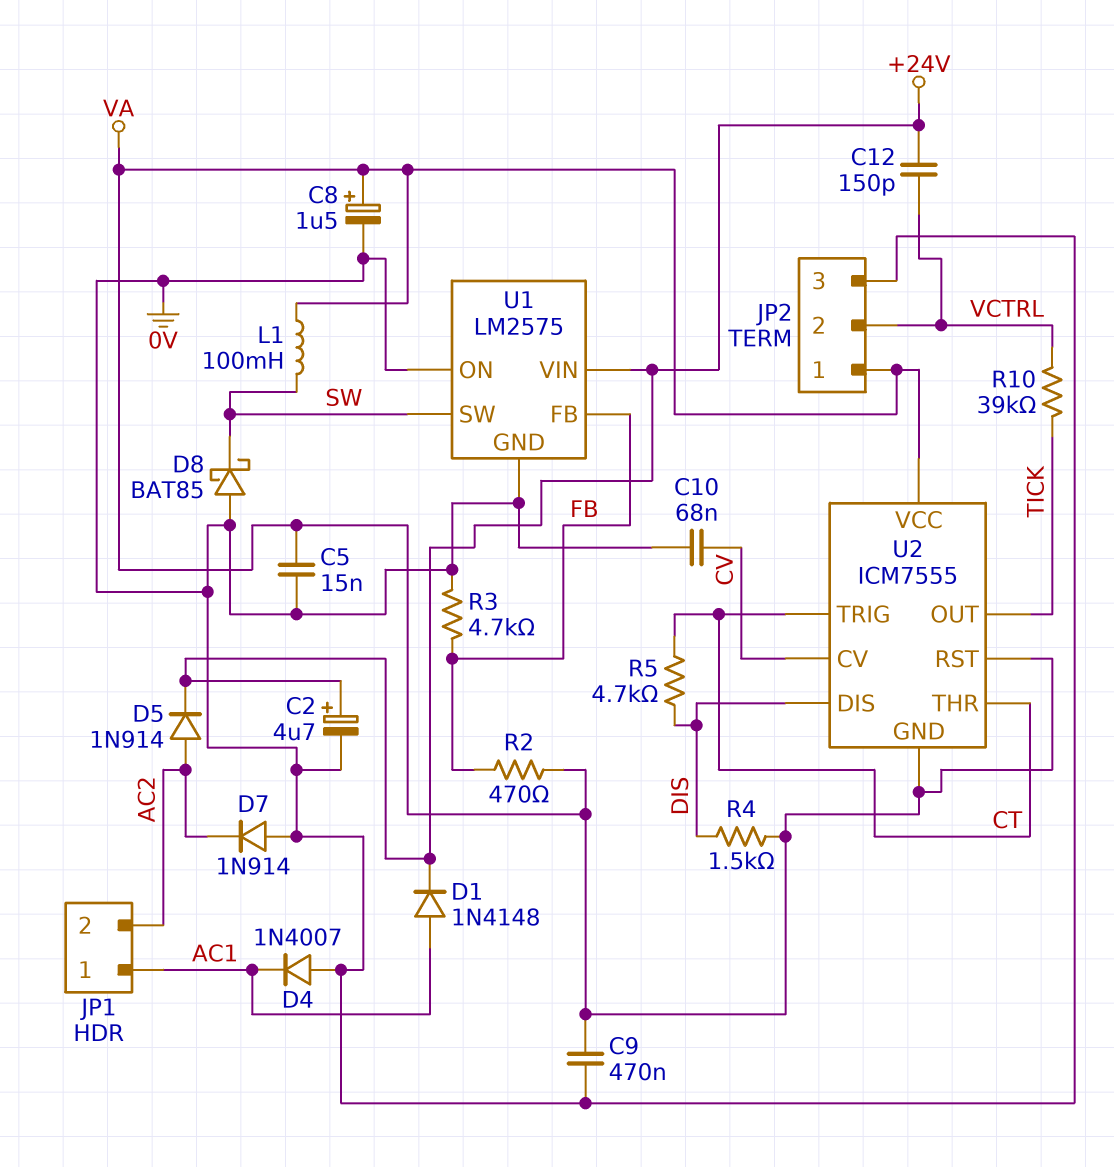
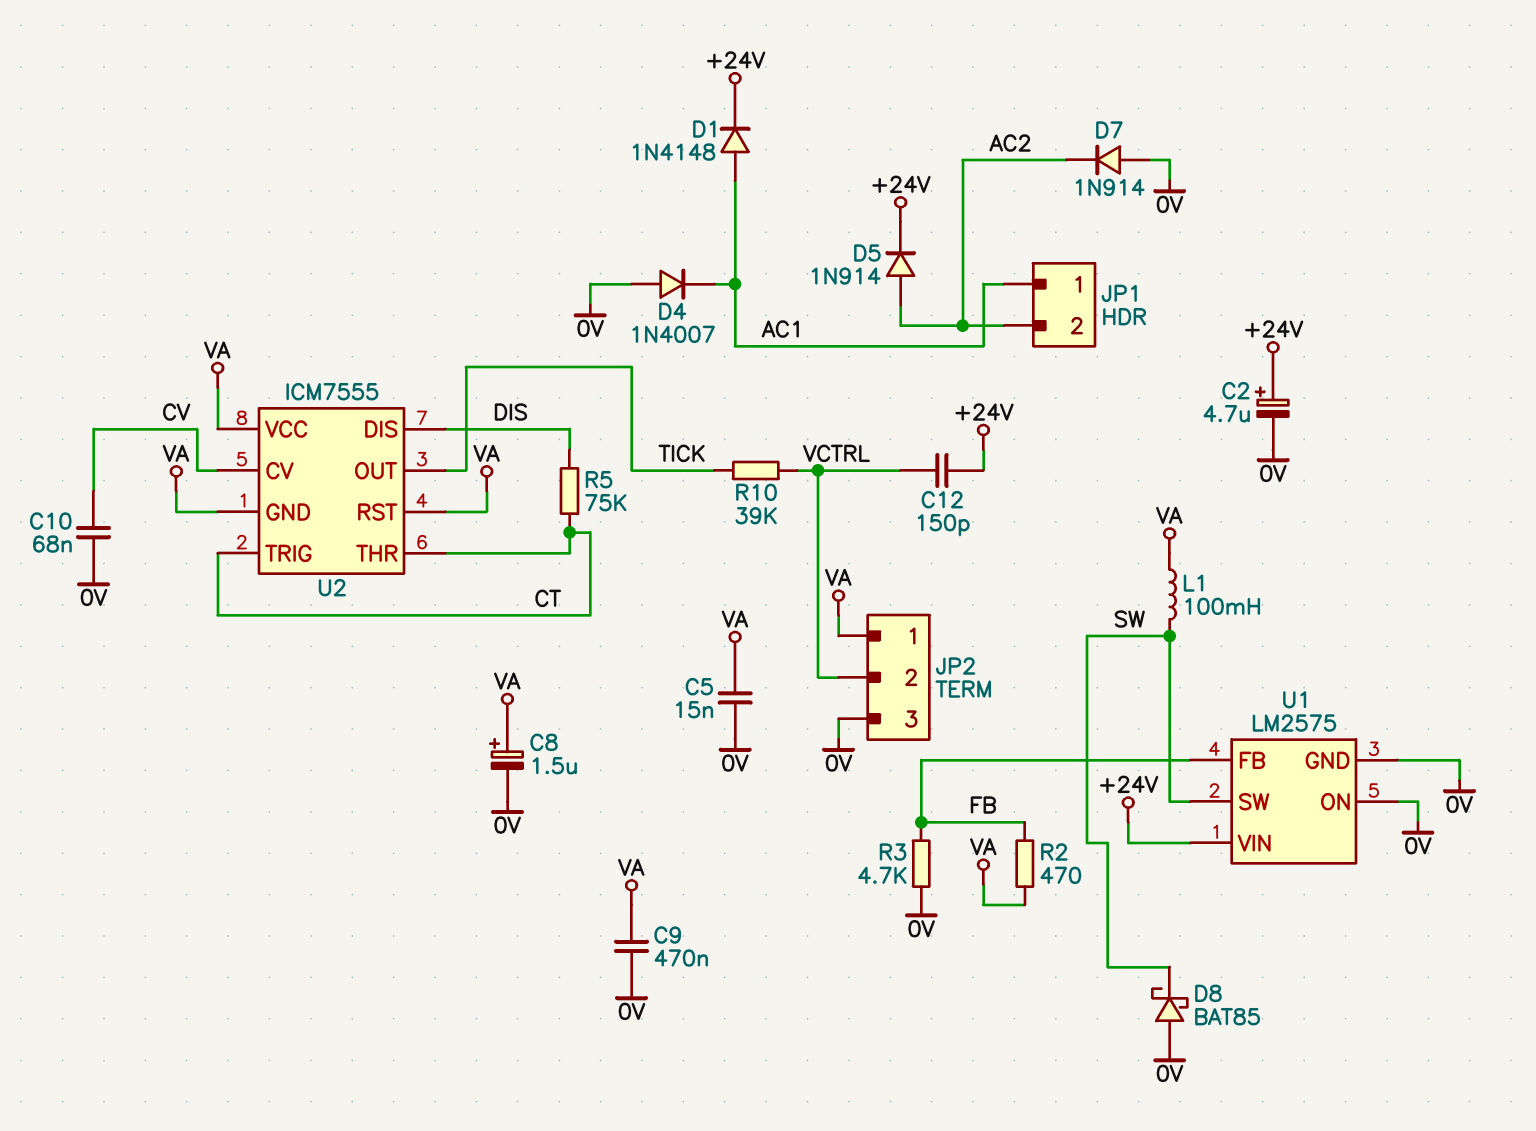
R4: 1.5k (DIS, VA) -> none
R5: 4.7k (CT, DIS) -> 75k (CT, DIS)

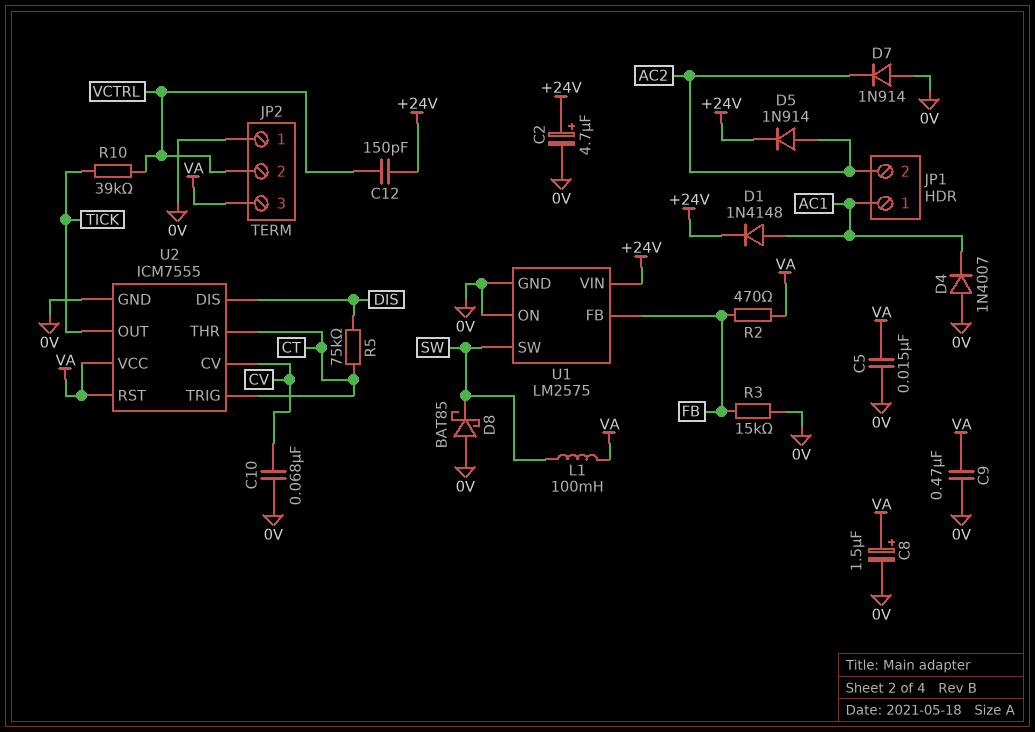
JP2 pin 1: VA -> 0V
JP2 pin 3: 0V -> VA
R3: 4.7k (0V, FB) -> 15k (0V, FB)
U2 pin GND: VA -> 0V

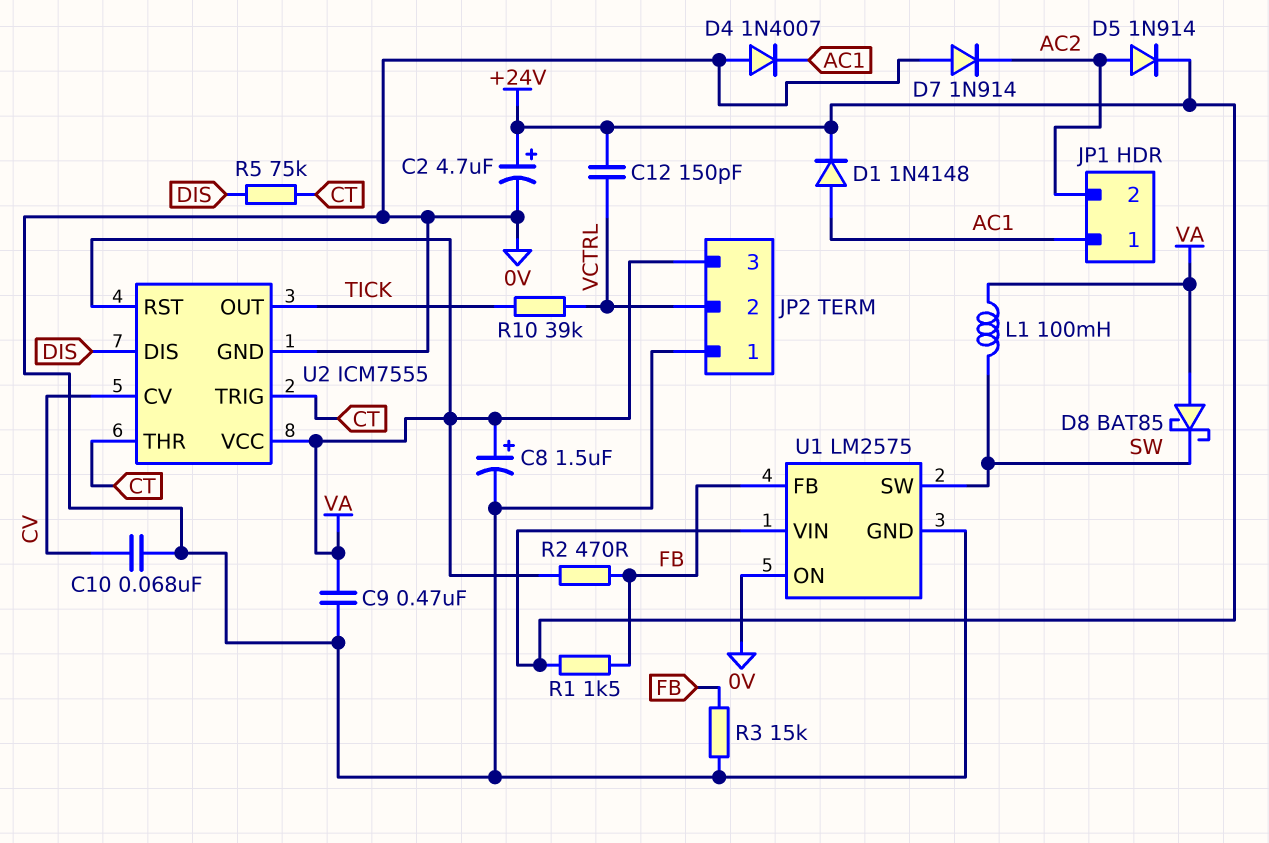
C5: 15nF (0V, VA) -> none
D8: schottky BAT85 (A 0V, K SW) -> schottky BAT85 (A VA, K SW)
R1: none -> 1.5k (+24V, FB)

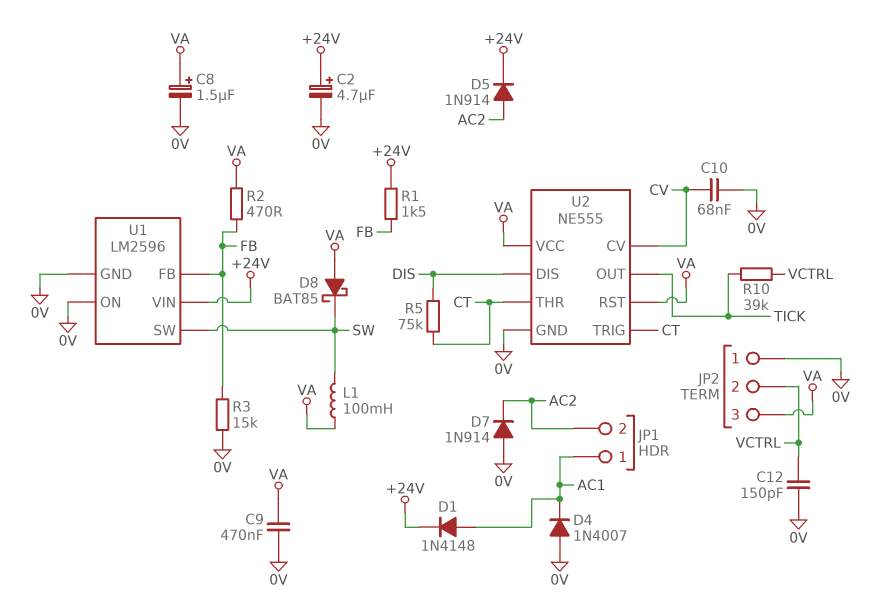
C12: 150pF (+24V, VCTRL) -> 150pF (0V, VCTRL)
U1: LM2575 -> LM2596
U2: ICM7555 -> NE555

